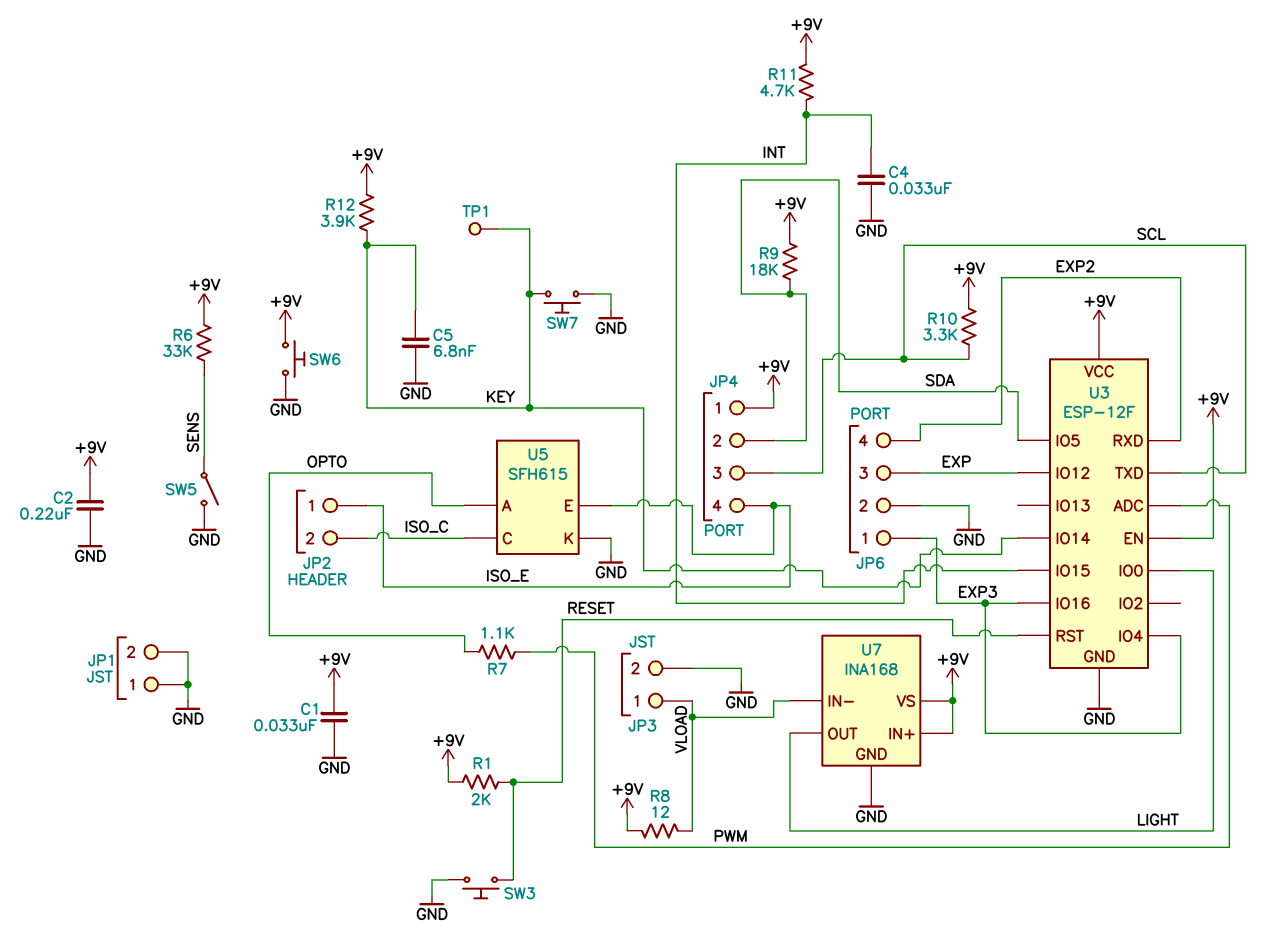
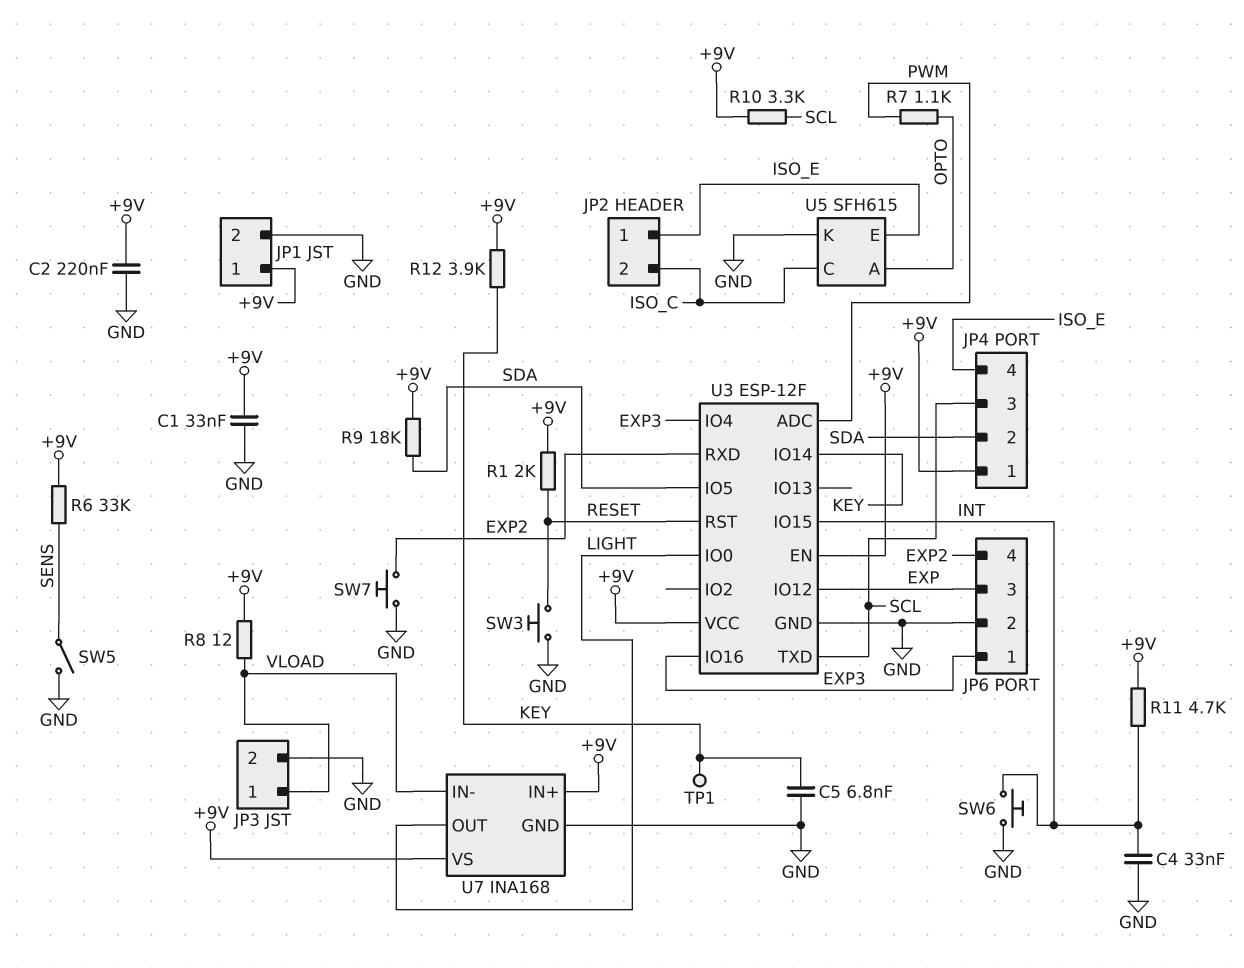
JP1 pin 1: GND -> +9V
SW6: button (+9V, GND) -> button (GND, INT)
SW7: button (GND, KEY) -> button (EXP2, GND)

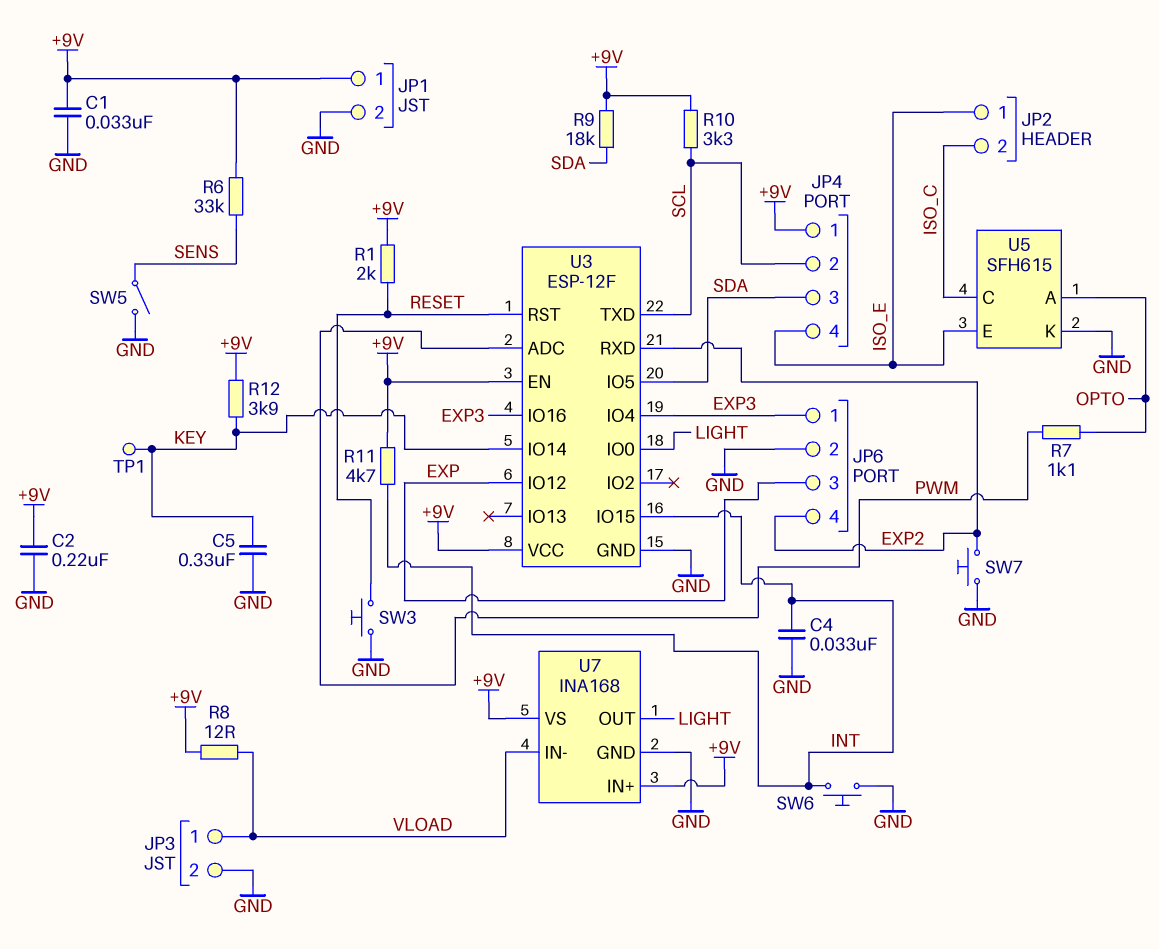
C5: 6.8nF (GND, KEY) -> 330nF (GND, KEY)
JP4 pin 2: SDA -> SCL
JP4 pin 3: SCL -> SDA

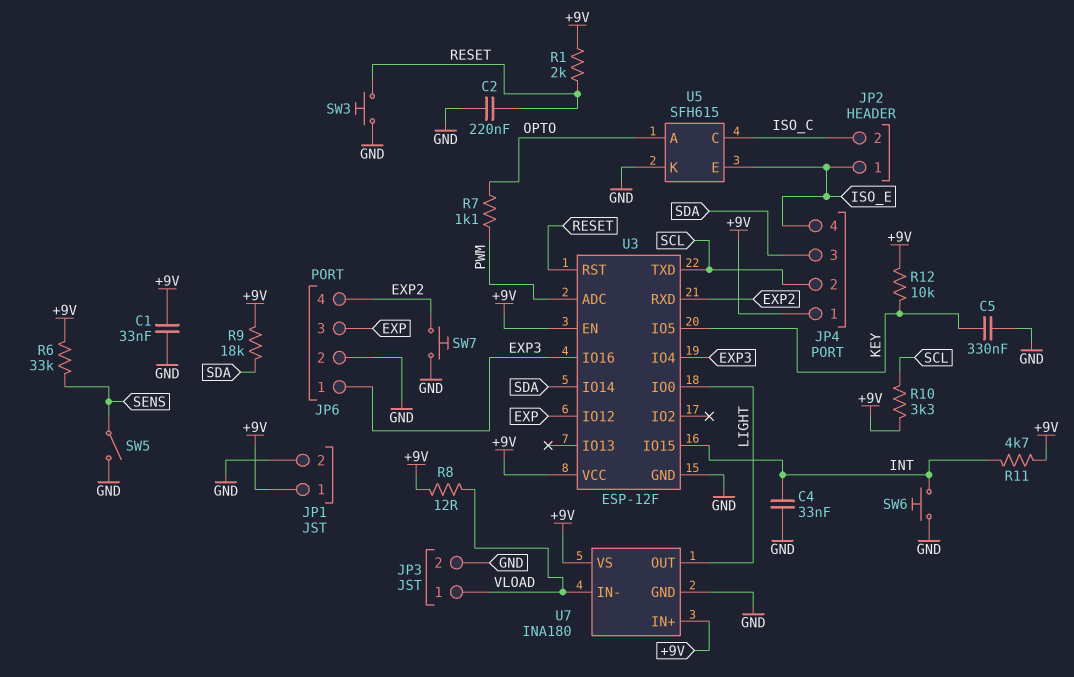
C2: 220nF (+9V, GND) -> 220nF (GND, RESET)
R12: 3.9k (+9V, KEY) -> 10k (+9V, KEY)
TP1: test point (KEY) -> none
U3 pin IO5: SDA -> KEY
U3 pin IO14: KEY -> SDA
U7: INA168 -> INA180

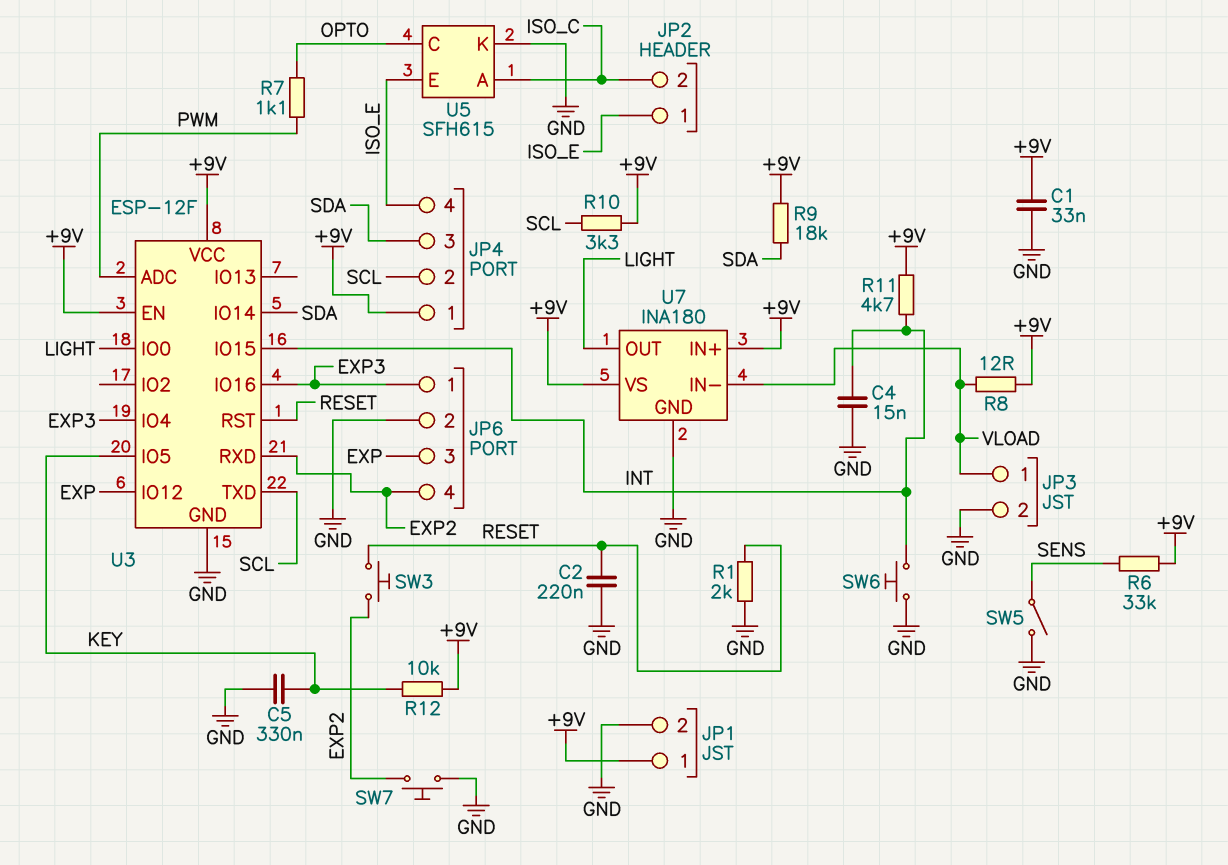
C4: 33nF (GND, INT) -> 15nF (GND, INT)
R1: 2k (+9V, RESET) -> 2k (GND, RESET)
SW3: button (GND, RESET) -> button (EXP2, RESET)
U5 pin A: OPTO -> ISO_C
U5 pin C: ISO_C -> OPTO

